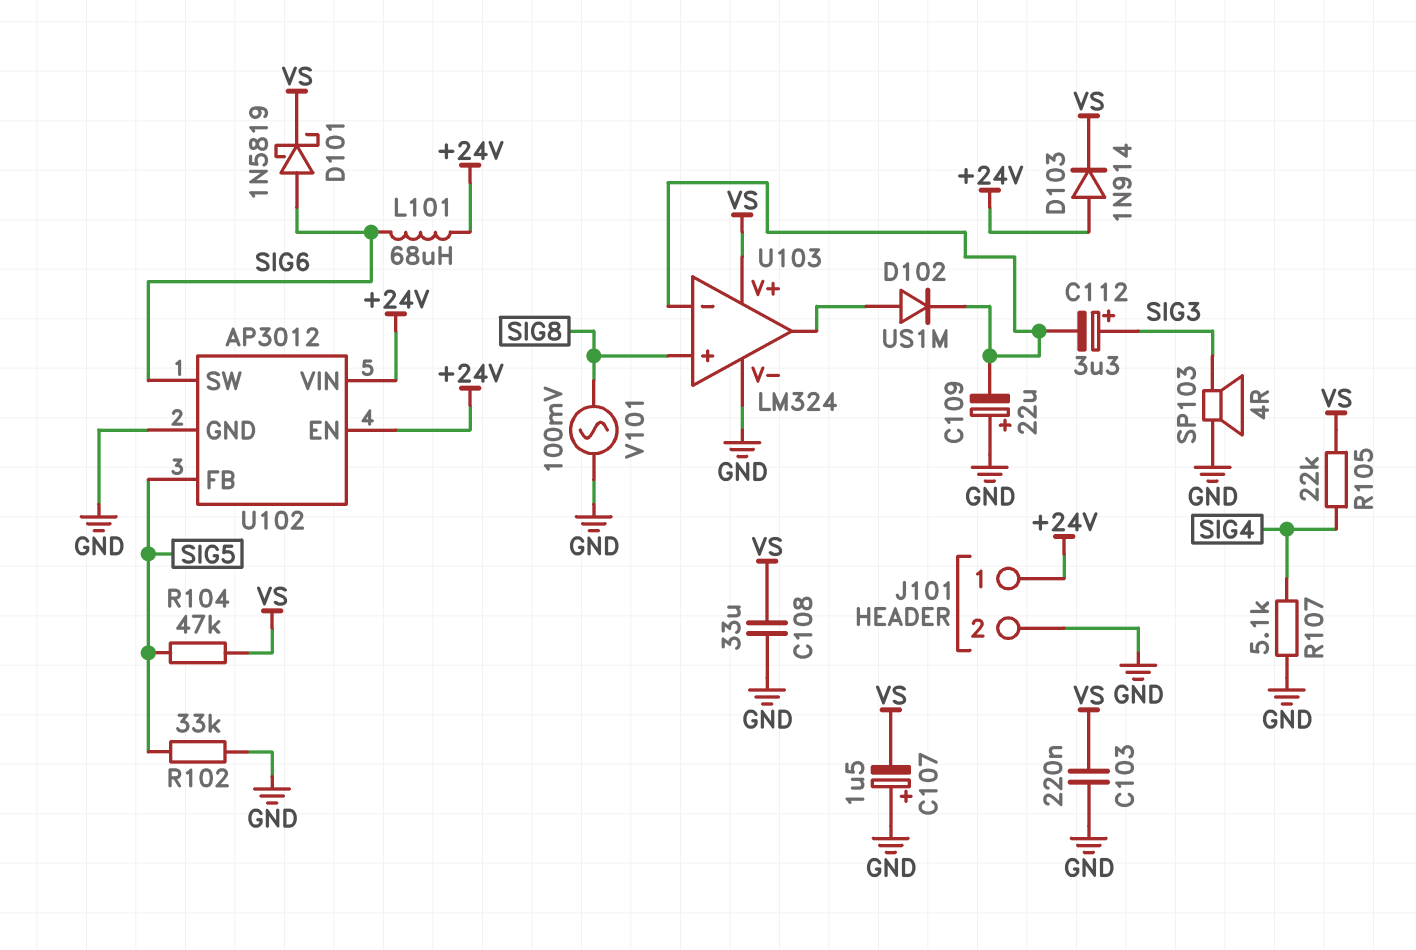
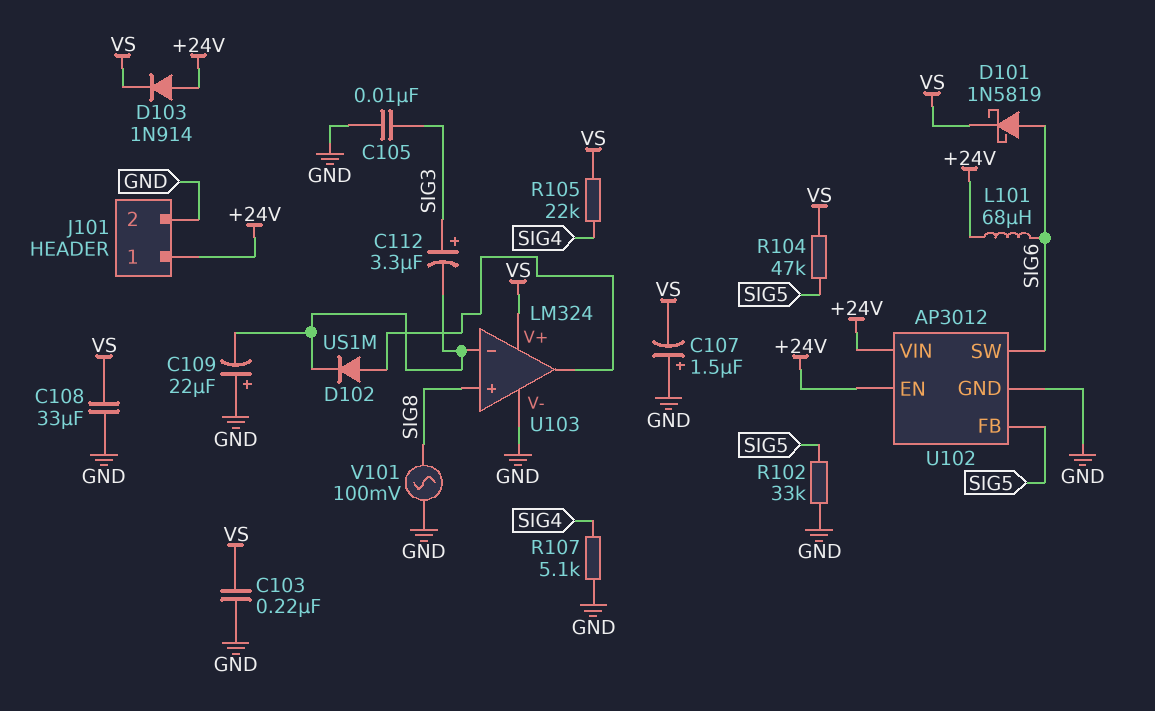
C105: none -> 10nF (GND, SIG3)
SP103: speaker 4R (GND, SIG3) -> none

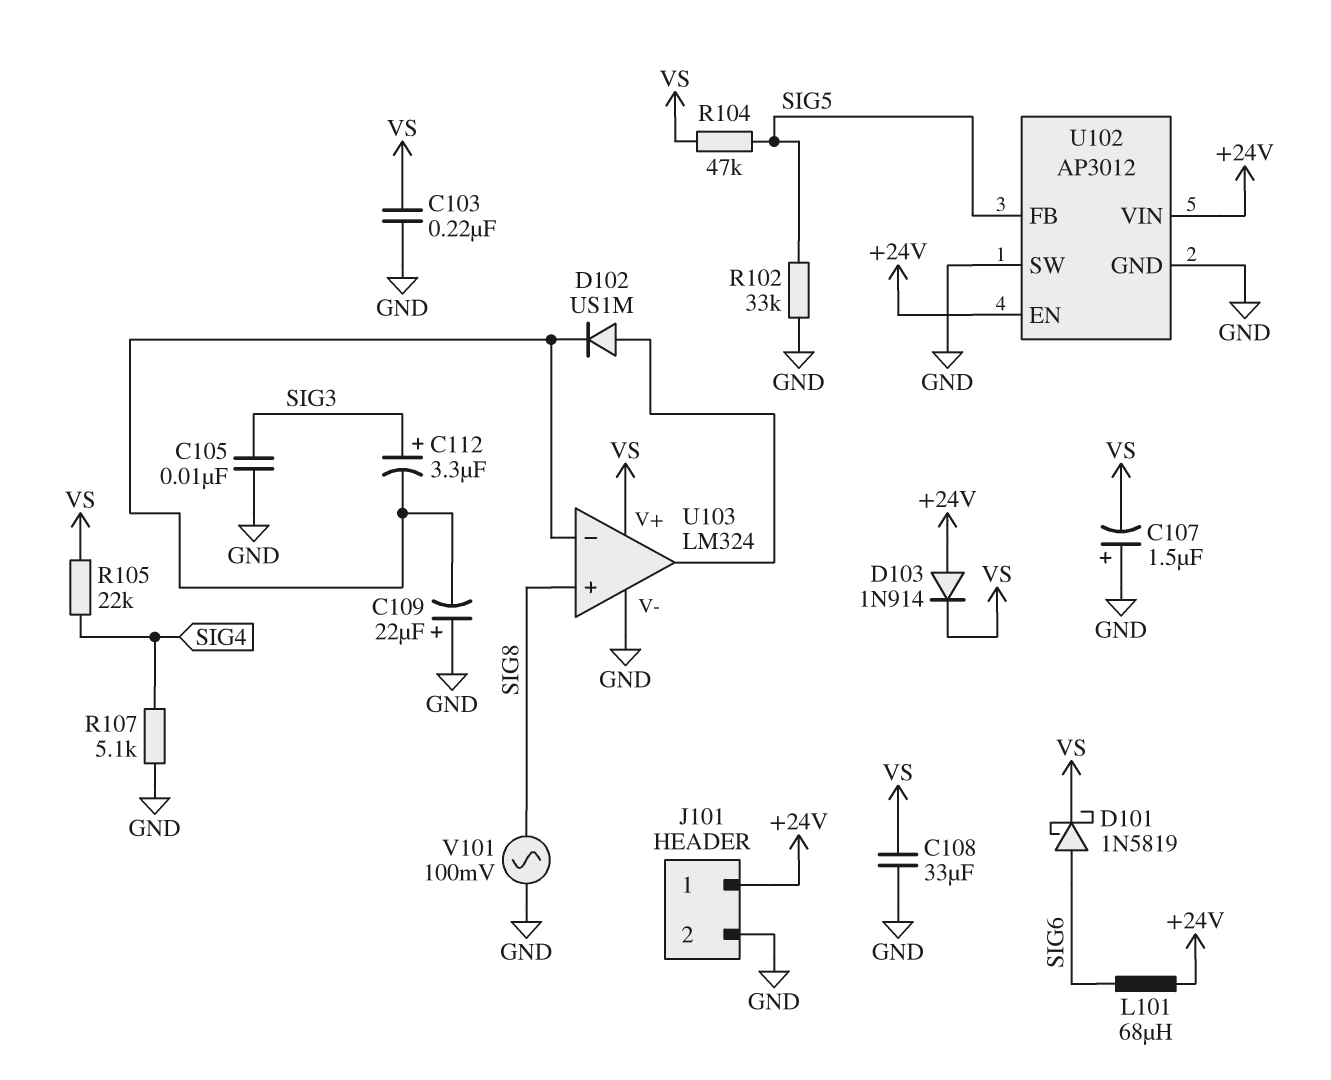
U102 pin SW: SIG6 -> GND

